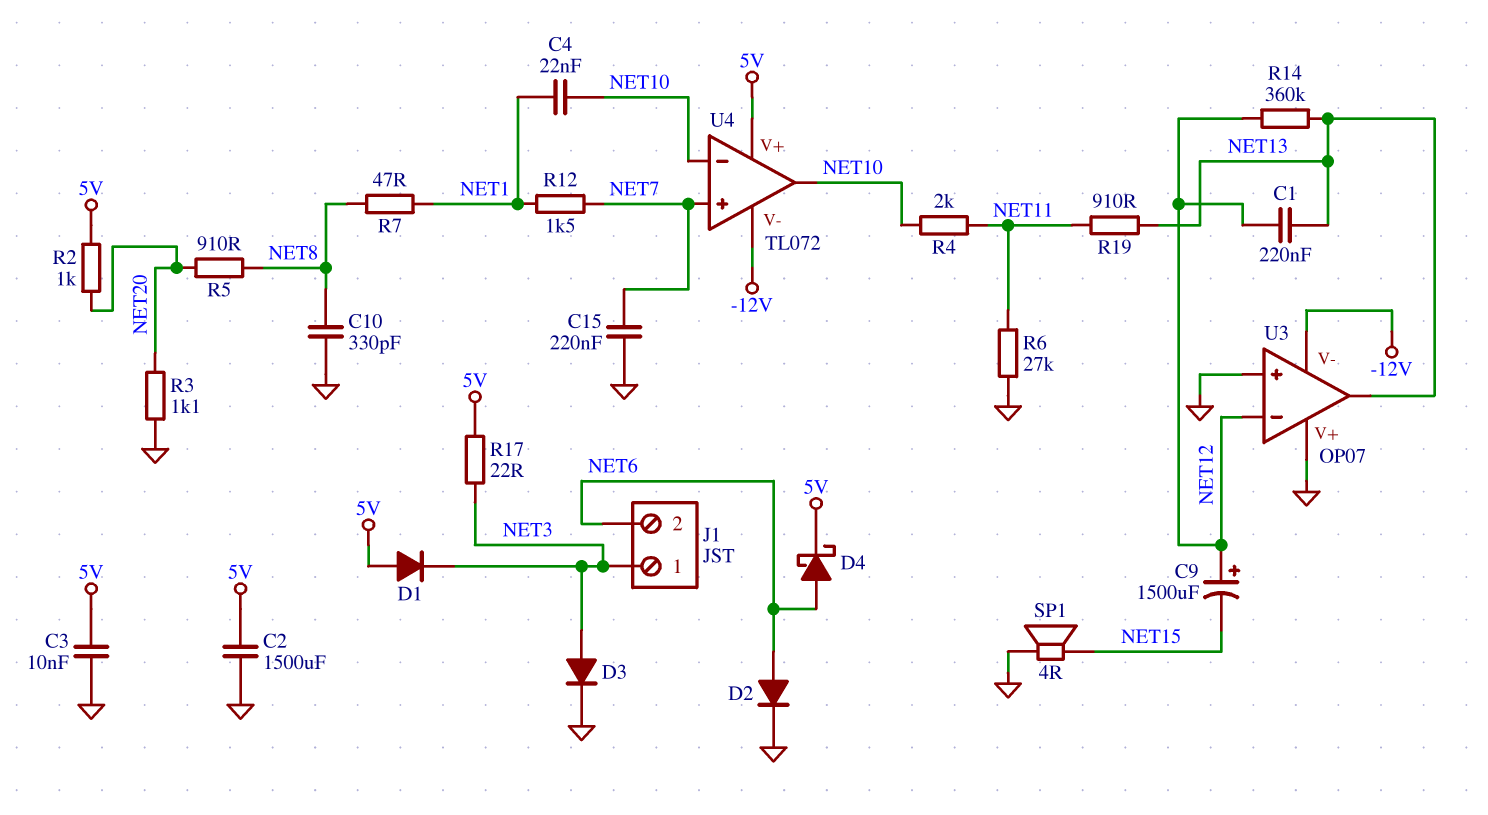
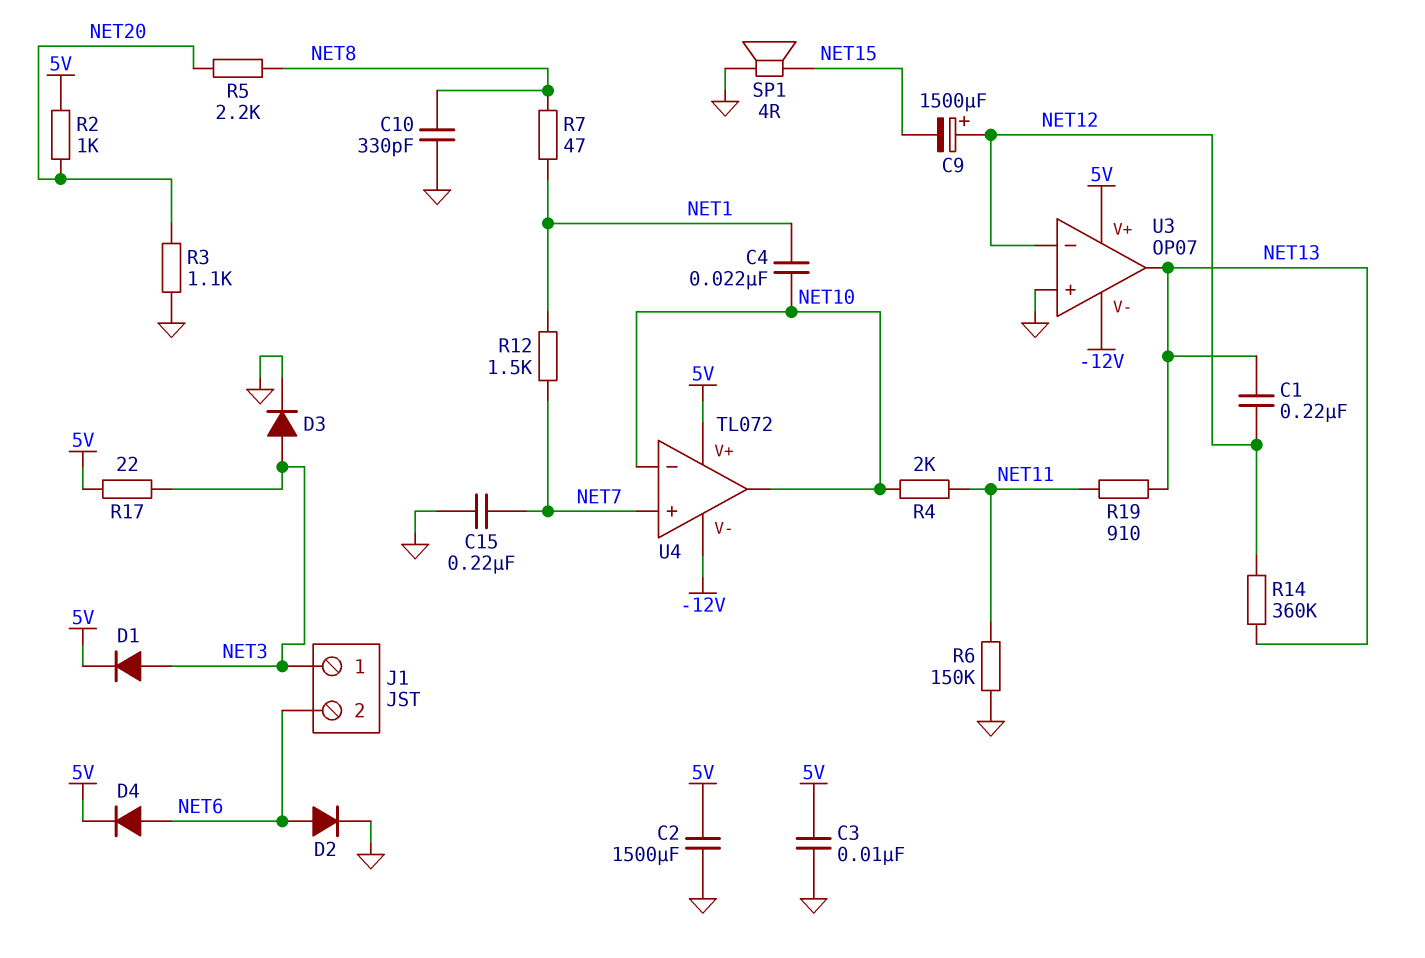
D1: diode (A 5V, K NET3) -> diode (A NET3, K 5V)
D4: schottky (A NET6, K 5V) -> diode (A NET6, K 5V)
R5: 910 (NET8, NET20) -> 2.2k (NET8, NET20)
R6: 27k (GND, NET11) -> 150k (GND, NET11)
U3 pin V+: GND -> 5V

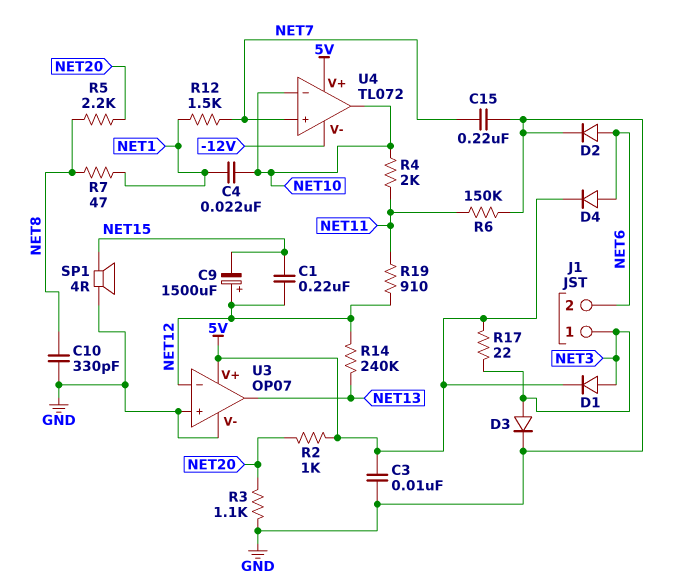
C1: 220nF (NET12, NET13) -> 220nF (NET12, NET15)
C2: 1500uF (5V, GND) -> none
R14: 360k (NET12, NET13) -> 240k (NET12, NET13)
R19: 910 (NET11, NET13) -> 910 (NET11, NET12)
U3 pin V-: -12V -> GND

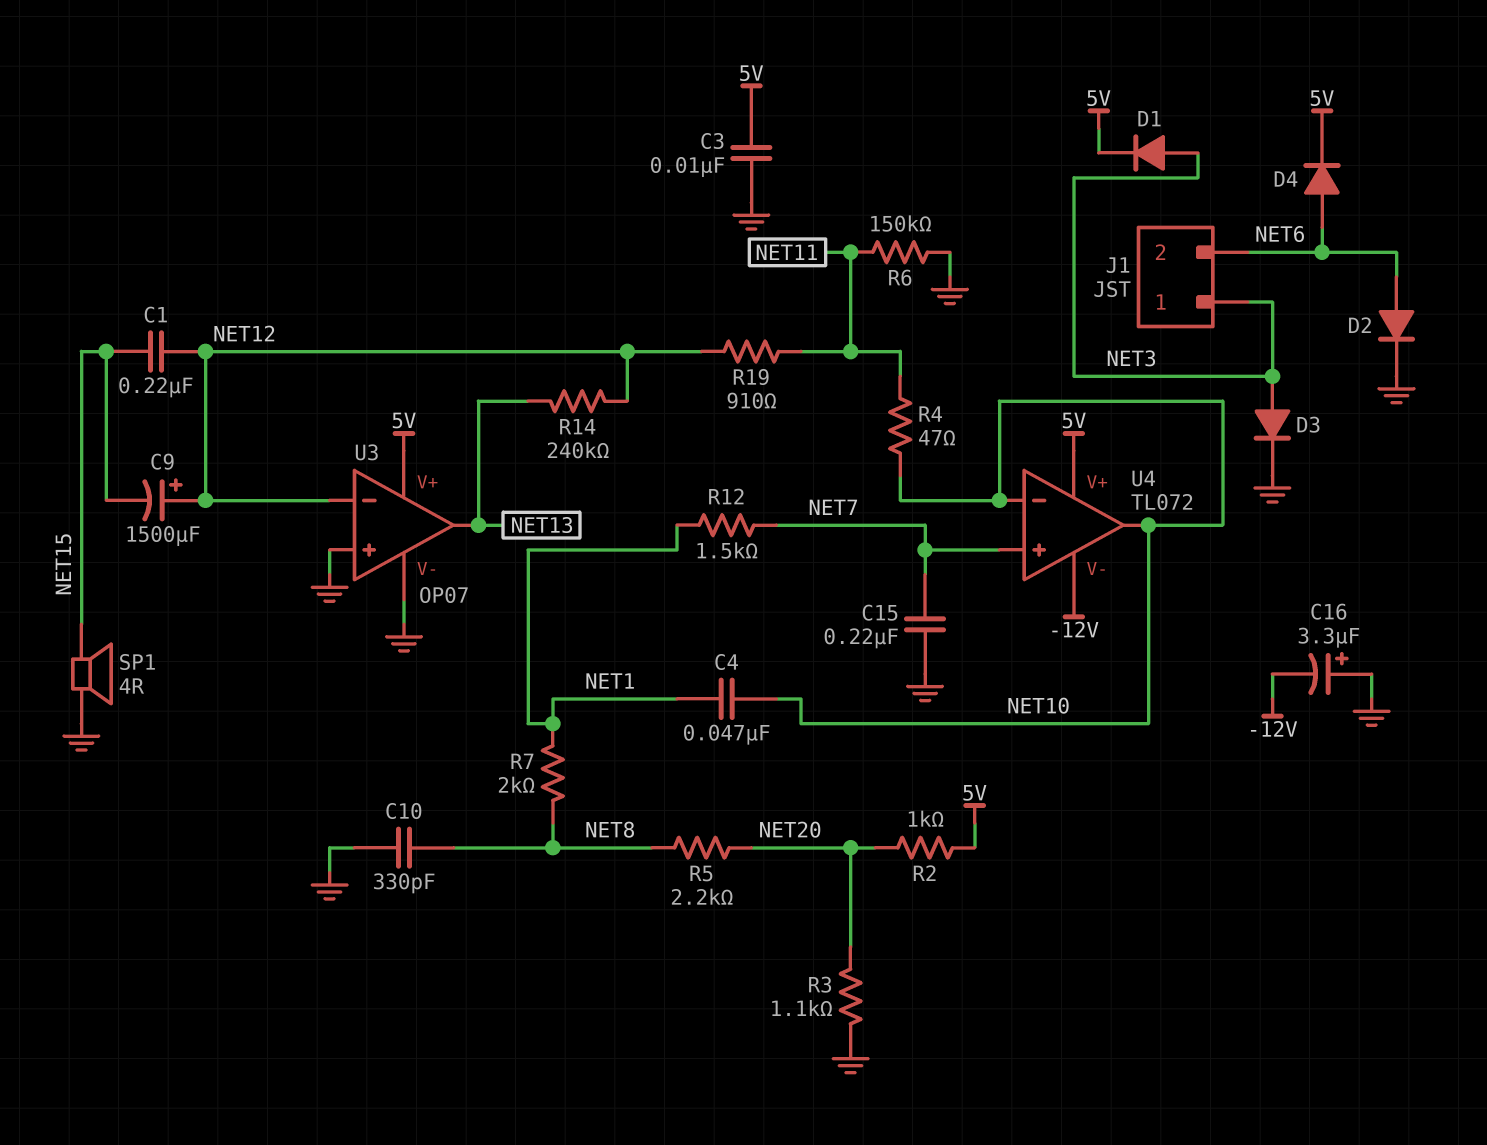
C4: 22nF (NET1, NET10) -> 47nF (NET1, NET10)
C16: none -> 3.3uF (plus GND, minus -12V)
R4: 2k (NET10, NET11) -> 47 (NET10, NET11)
R7: 47 (NET1, NET8) -> 2k (NET1, NET8)
R17: 22 (5V, NET3) -> none

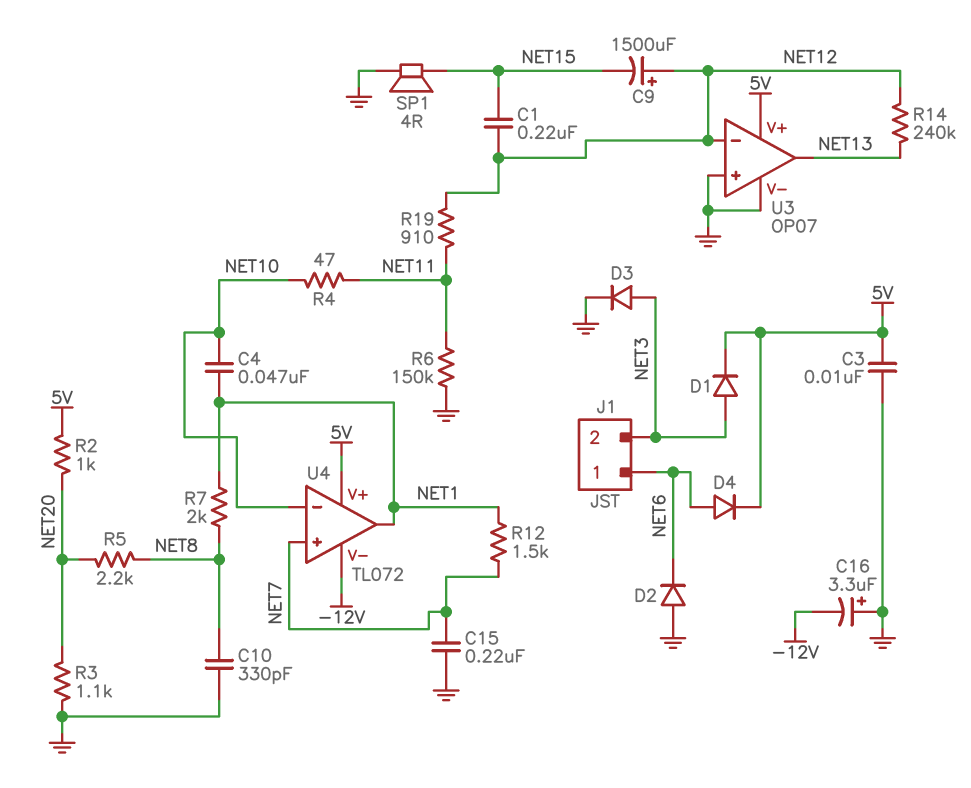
D2: diode (A NET6, K GND) -> diode (A GND, K NET6)
J1 pin 1: NET3 -> NET6
J1 pin 2: NET6 -> NET3
U4 pin out: NET10 -> NET1

